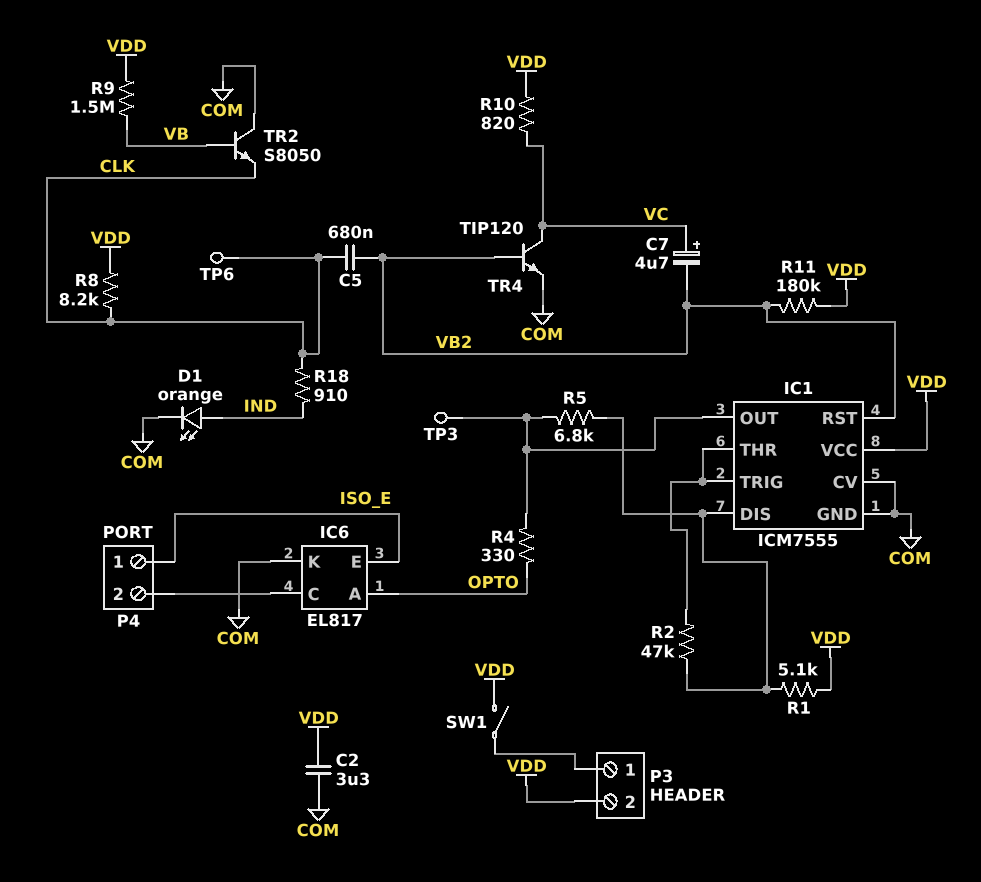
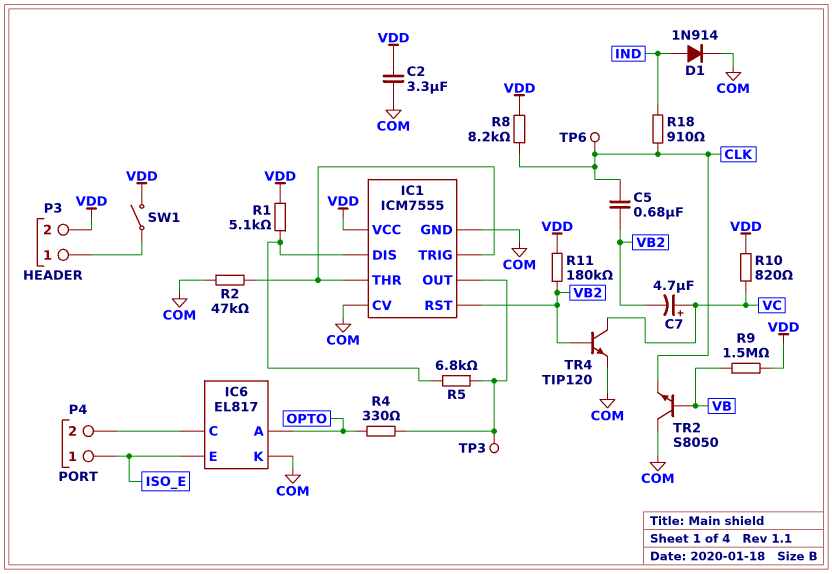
D1: LED orange (A IND, K COM) -> diode 1N914 (A IND, K COM)
R2: 47k (IC1/DIS, IC1/THR) -> 47k (COM, IC1/THR)

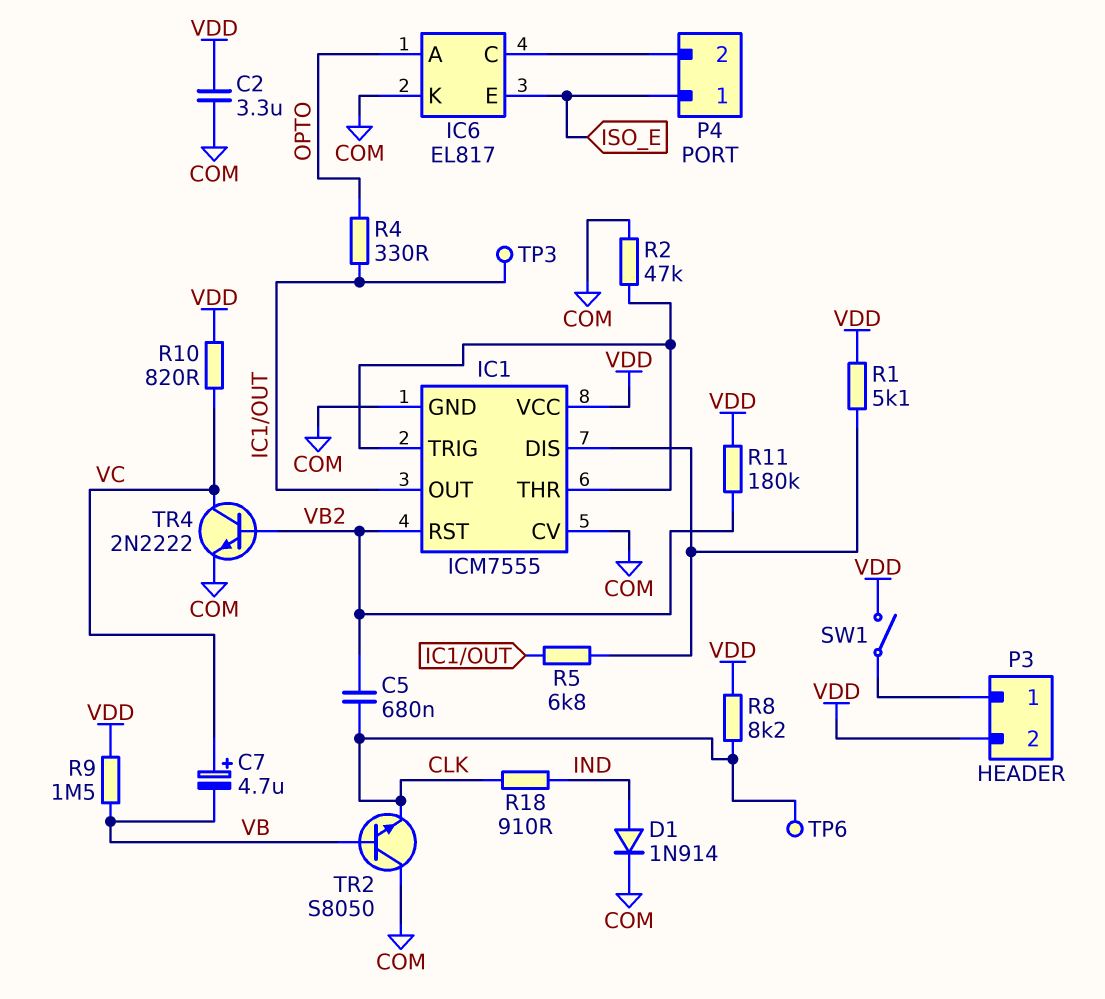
C7: 4.7uF (plus VC, minus VB2) -> 4.7uF (plus VC, minus VB)
TR4: NPN TIP120 (B VB2, C VC, E COM) -> NPN 2N2222 (B VB2, C VC, E COM)

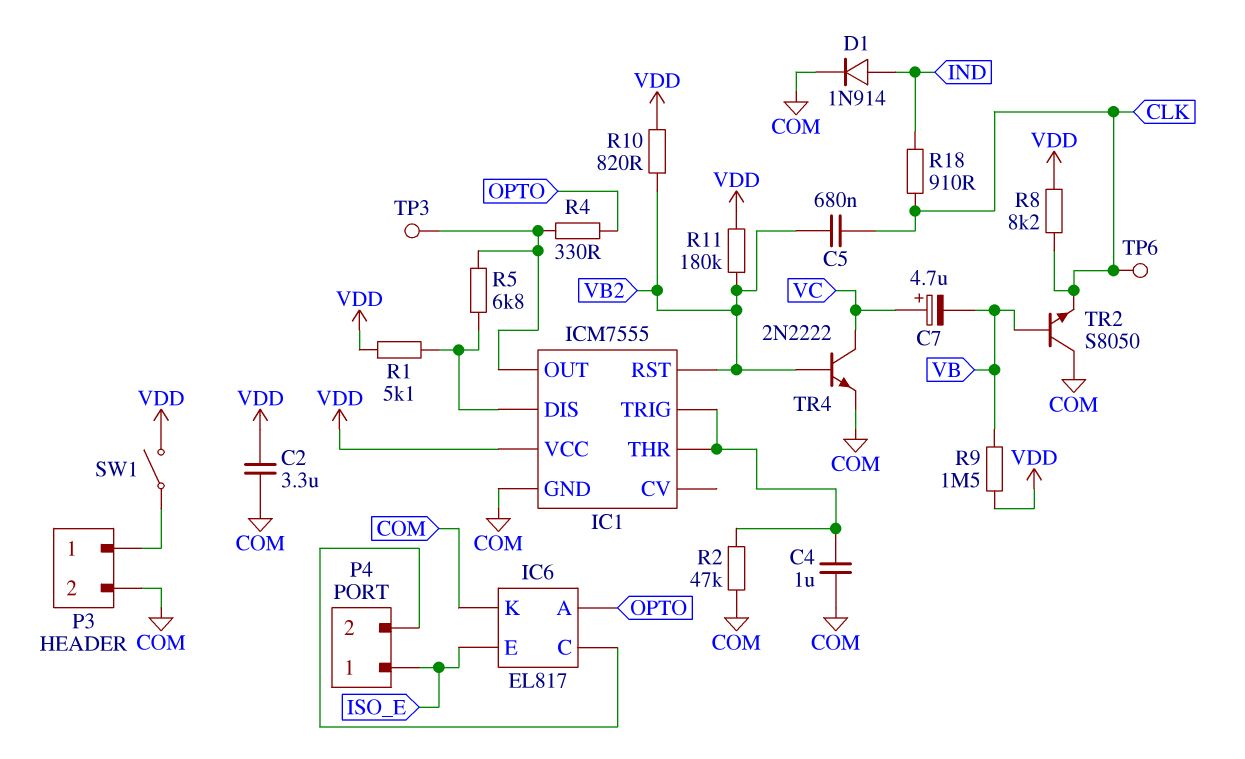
C4: none -> 1uF (COM, IC1/THR)
IC1 pin CV: COM -> none
P3 pin 2: VDD -> COM
R10: 820 (VC, VDD) -> 820 (VB2, VDD)

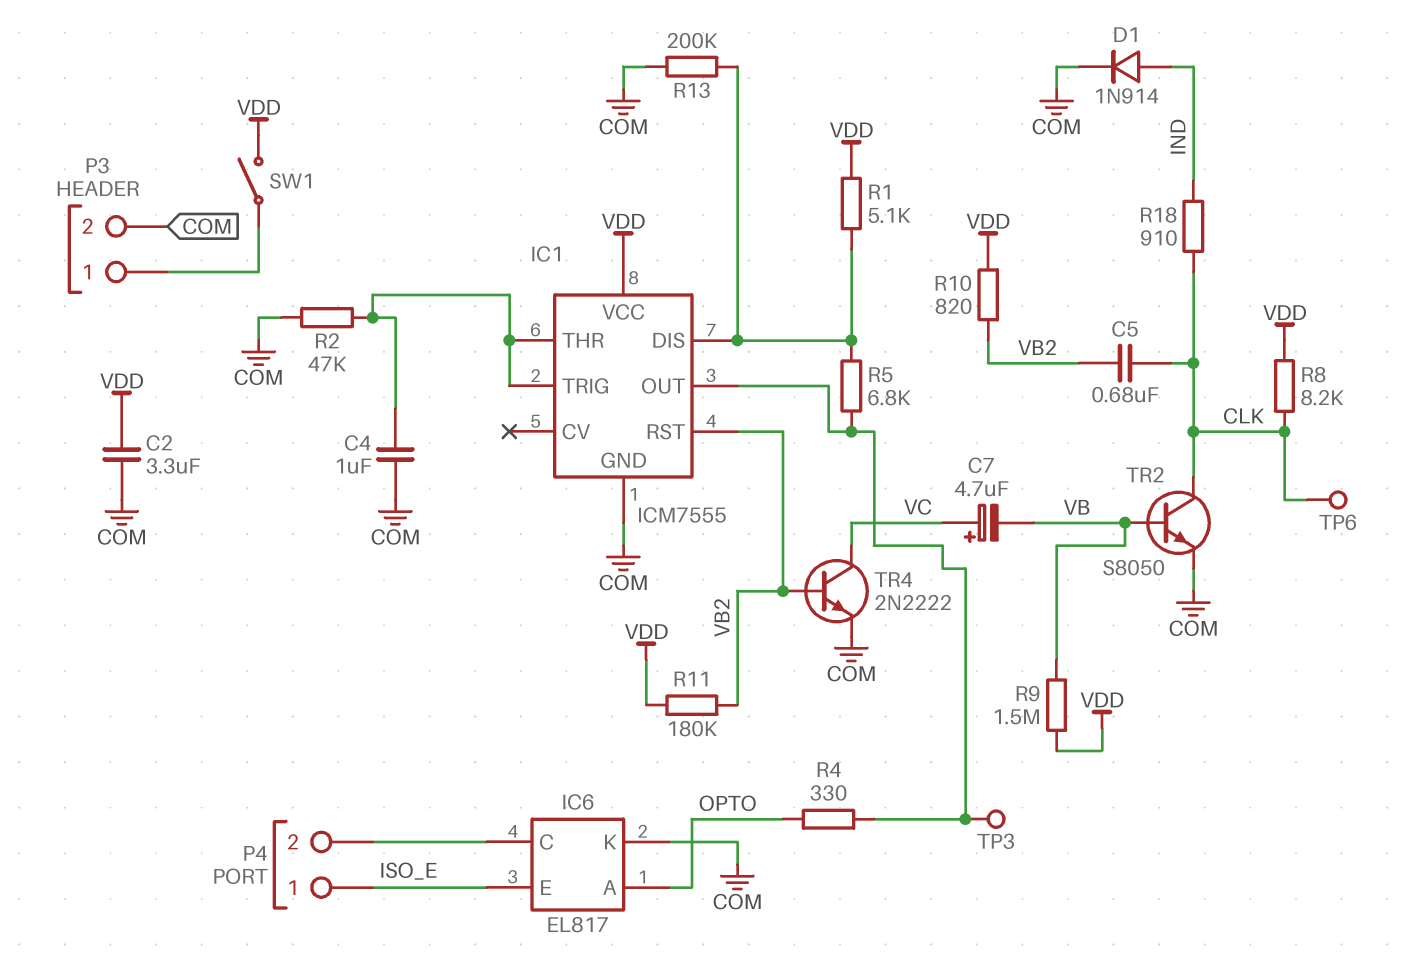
R13: none -> 200k (COM, IC1/DIS)
TR2: NPN S8050 (B VB, C COM, E CLK) -> NPN S8050 (B VB, C CLK, E COM)

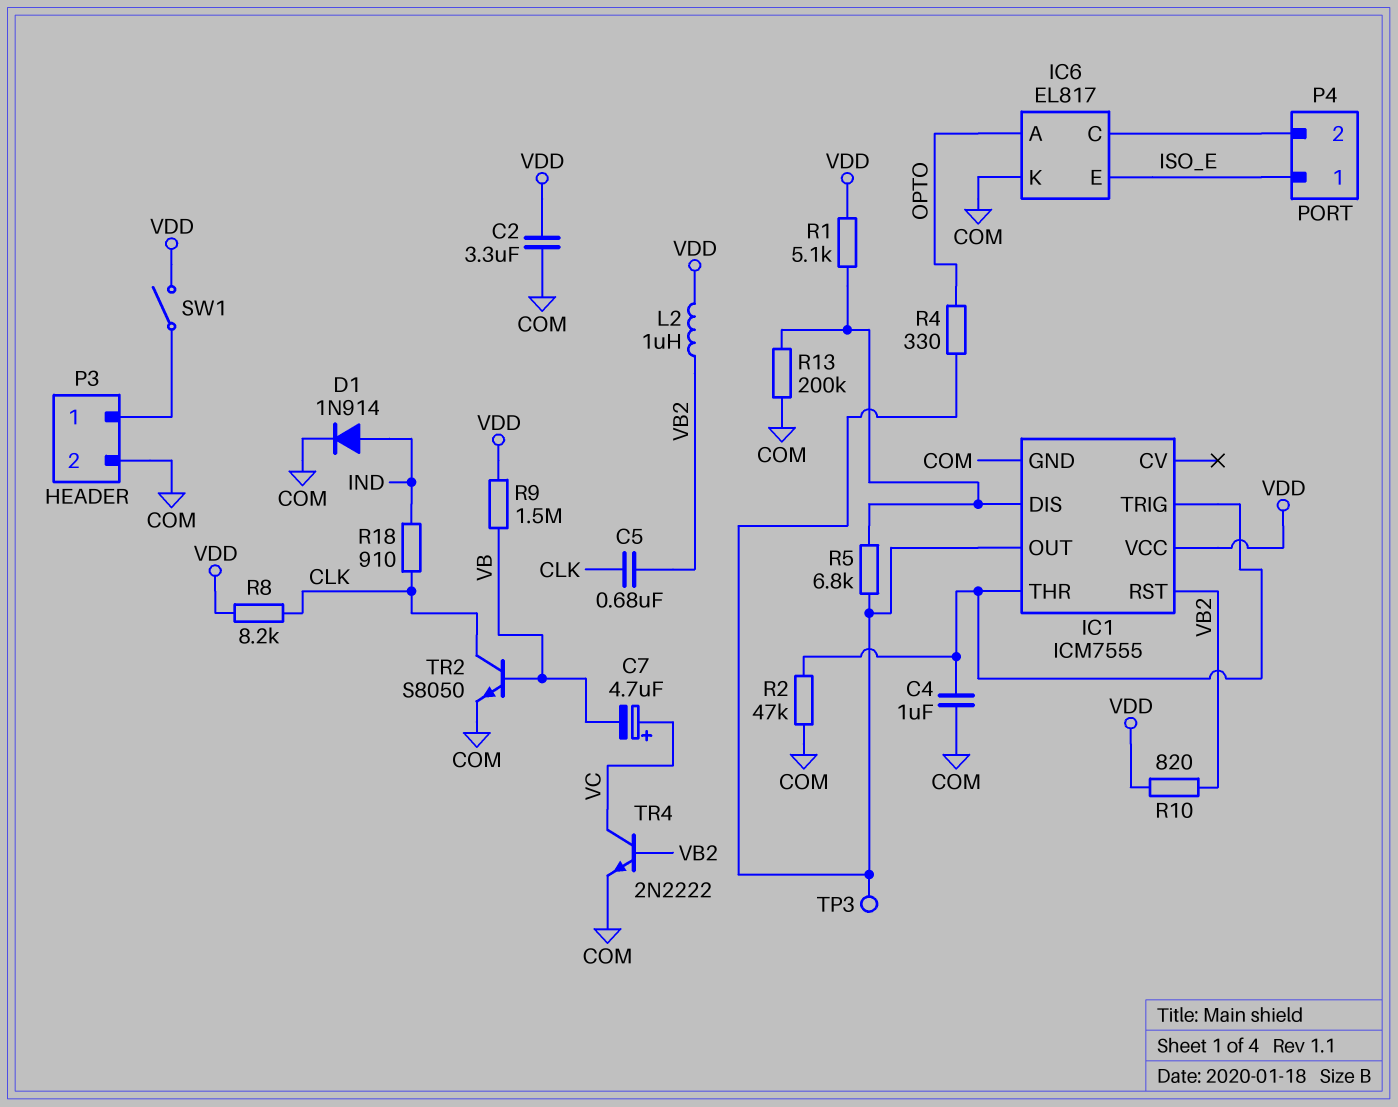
L2: none -> 1uH (VB2, VDD)
R11: 180k (VB2, VDD) -> none
TP6: test point (CLK) -> none

